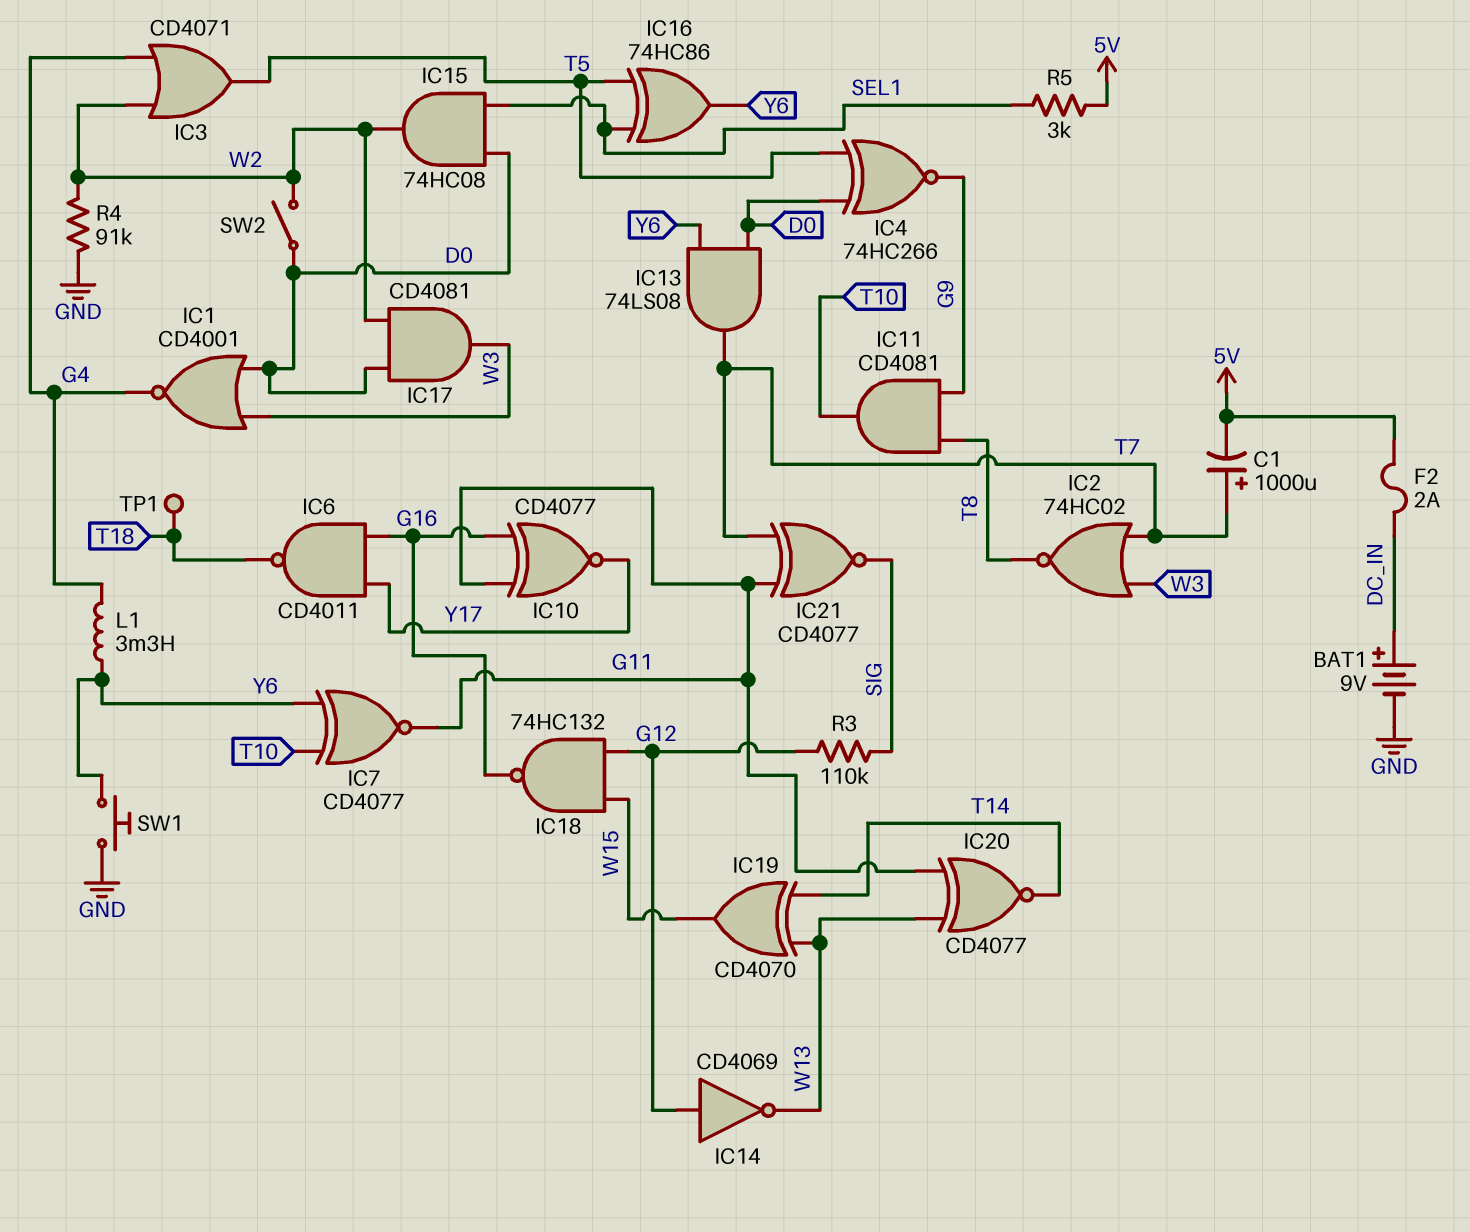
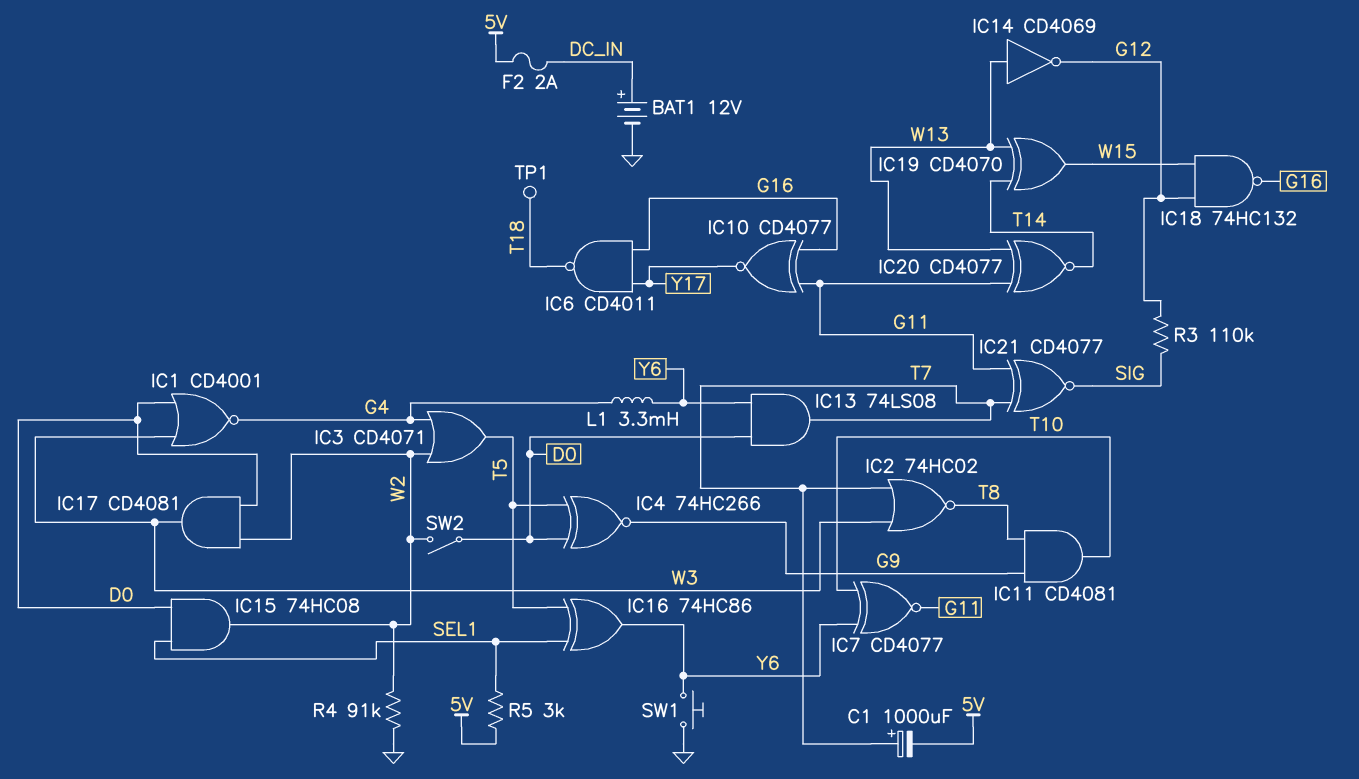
BAT1: 9V (plus DC_IN, minus GND) -> 12V (plus DC_IN, minus GND)
IC14: NOT CD4069 (in G12, out W13) -> NOT CD4069 (in W13, out G12)

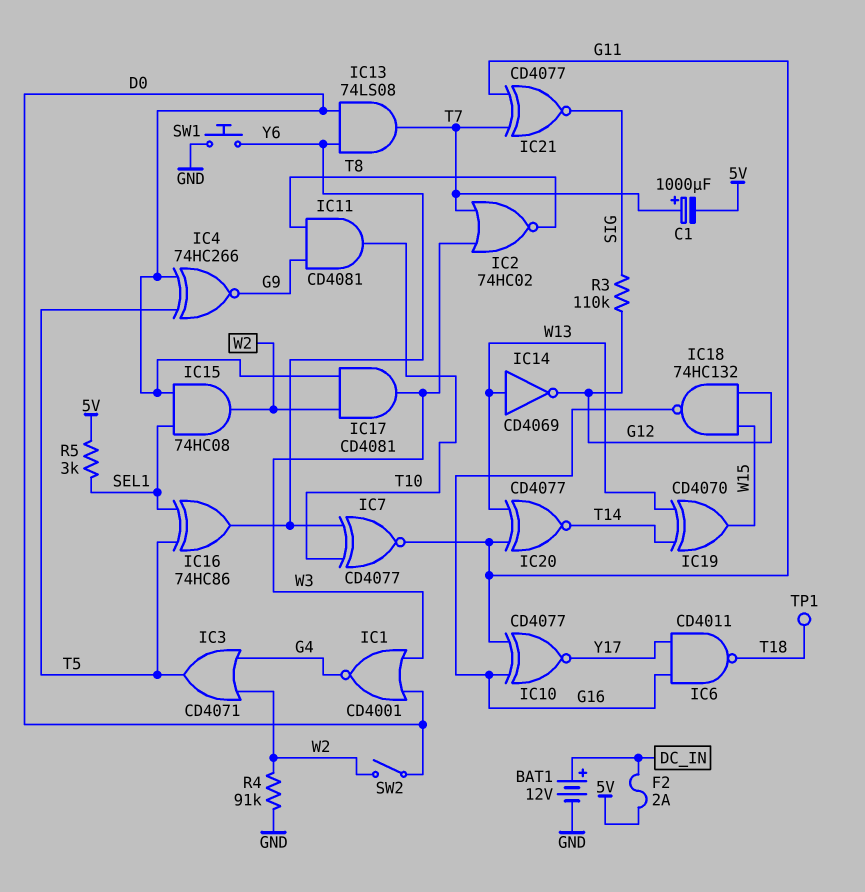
L1: 3.3mH (G4, Y6) -> none

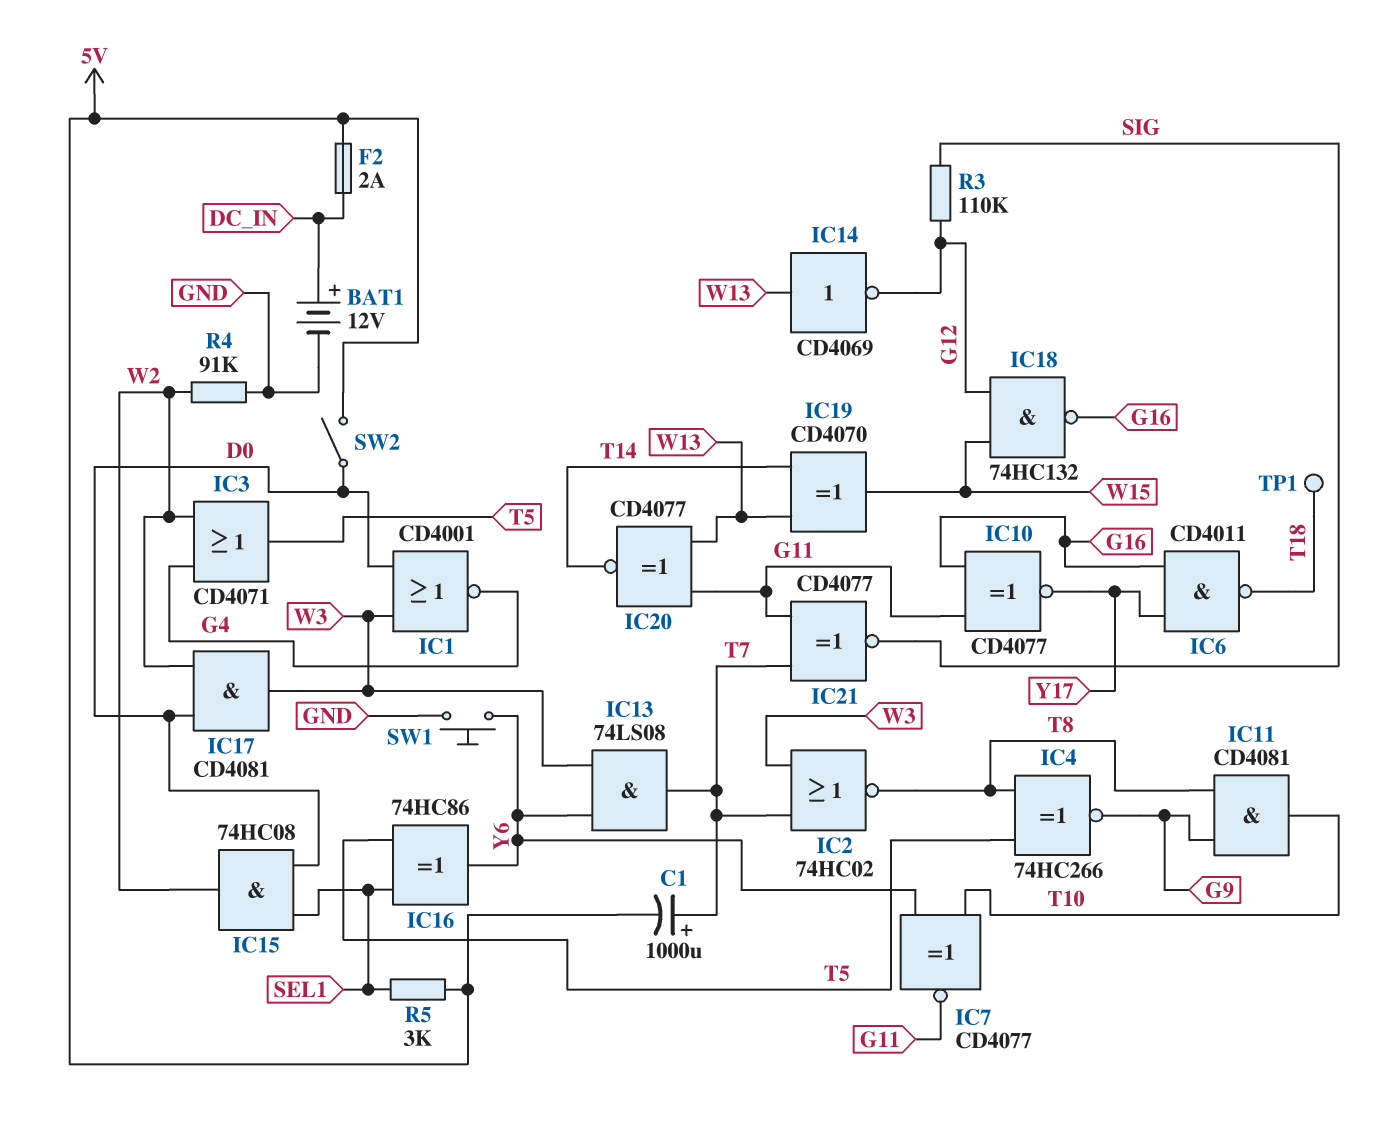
IC4: XNOR 74HC266 (in D0, in T5, out G9) -> XNOR 74HC266 (in T5, in T8, out G9)
IC13: AND 74LS08 (in D0, in Y6, out T7) -> AND 74LS08 (in W3, in Y6, out T7)
SW2: switch (D0, W2) -> switch (5V, D0)

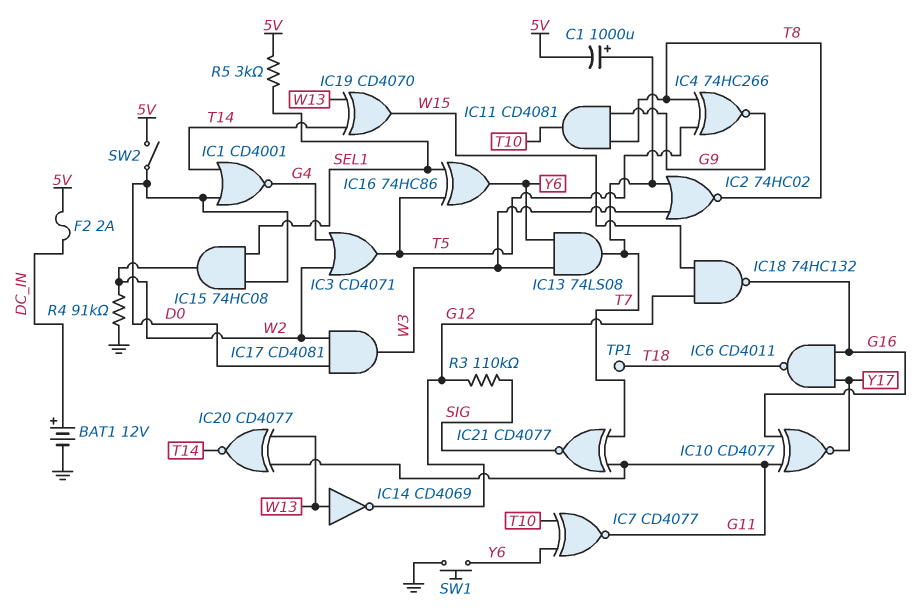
IC1: NOR CD4001 (in D0, in W3, out G4) -> NOR CD4001 (in D0, in T14, out G4)

